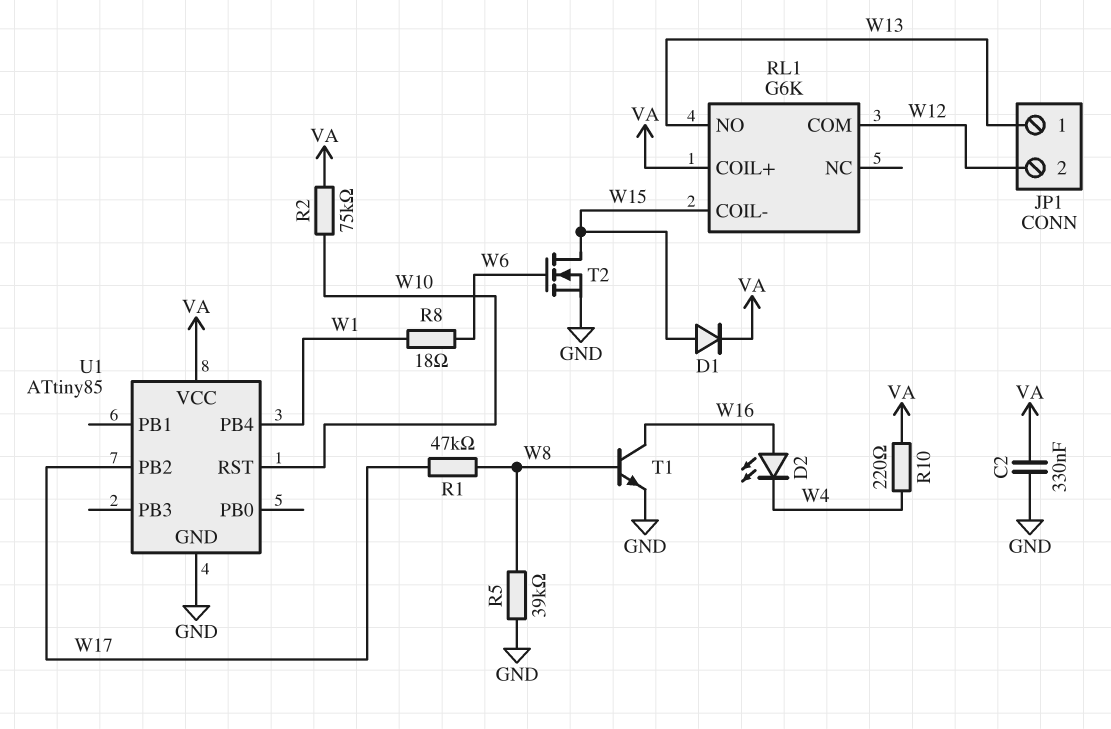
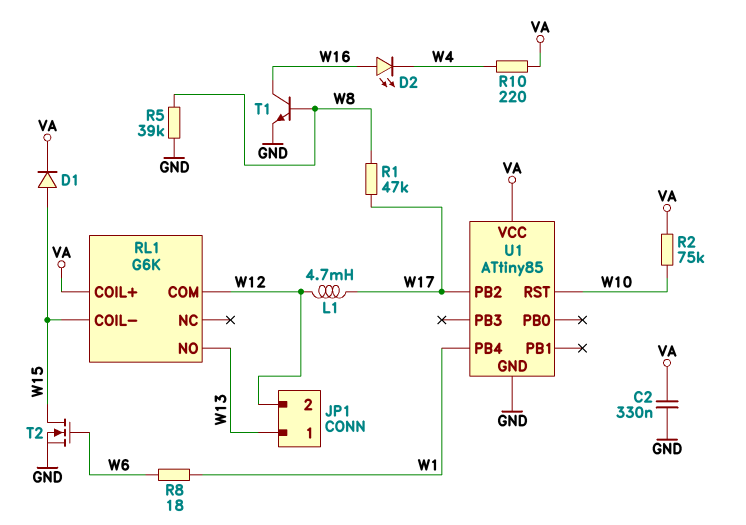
L1: none -> 4.7mH (W12, W17)

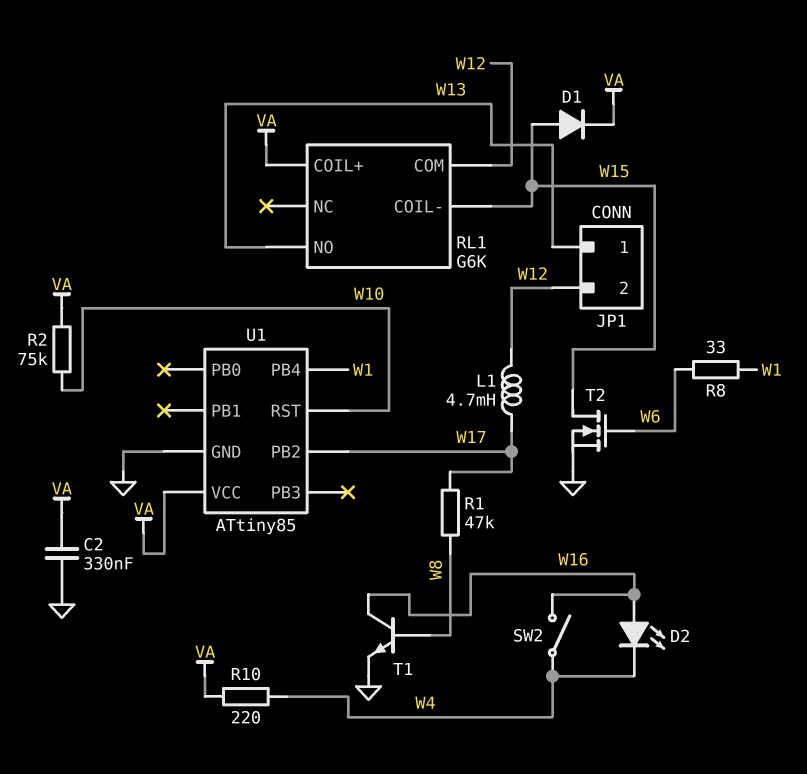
R5: 39k (GND, W8) -> none
R8: 18 (W1, W6) -> 33 (W1, W6)
SW2: none -> switch (W4, W16)

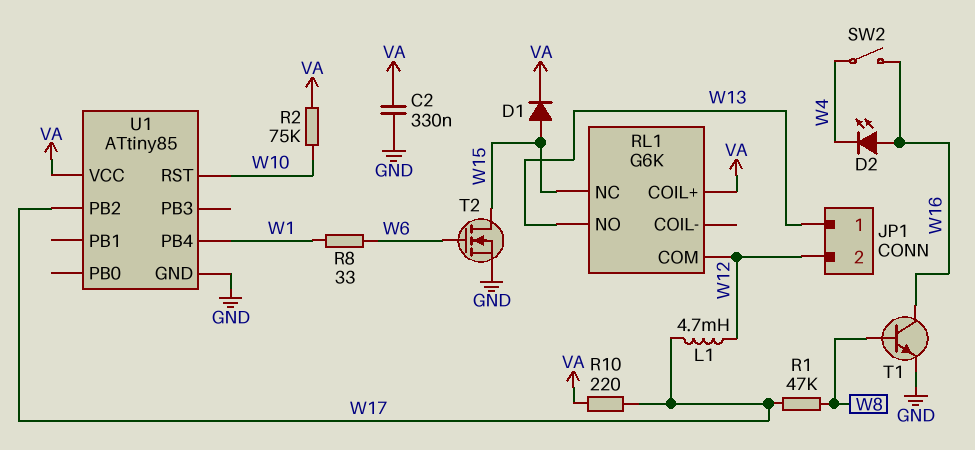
R10: 220 (VA, W4) -> 220 (VA, W17)
RL1 pin COIL-: W15 -> none
RL1 pin NC: none -> W15

